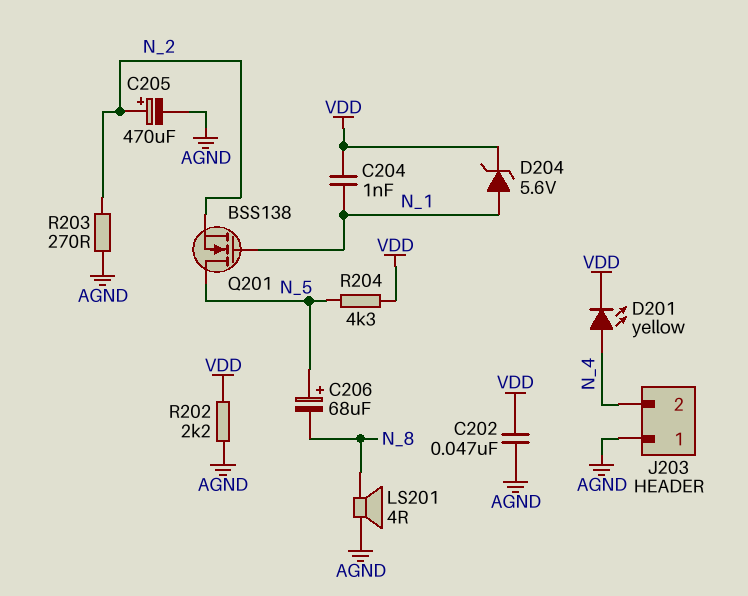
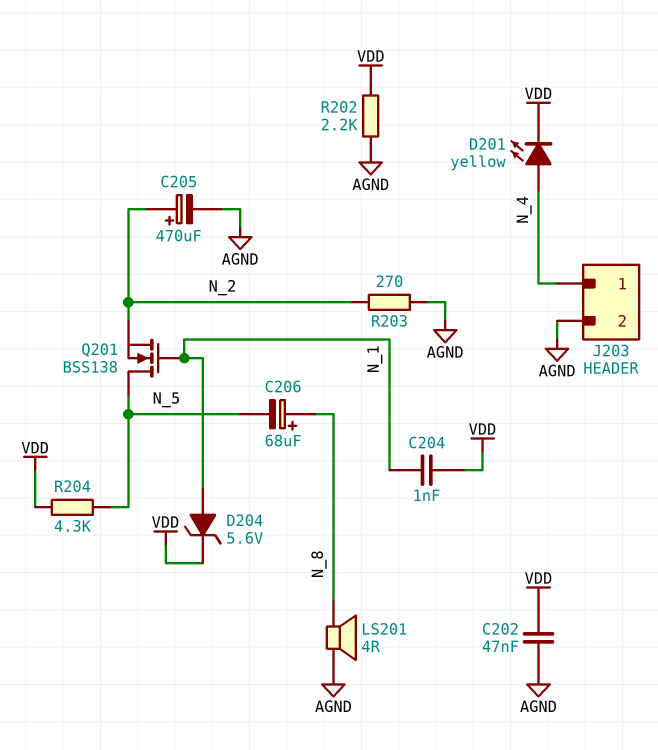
C206: 68uF (plus N_5, minus N_8) -> 68uF (plus N_8, minus N_5)
J203 pin 1: AGND -> N_4
J203 pin 2: N_4 -> AGND

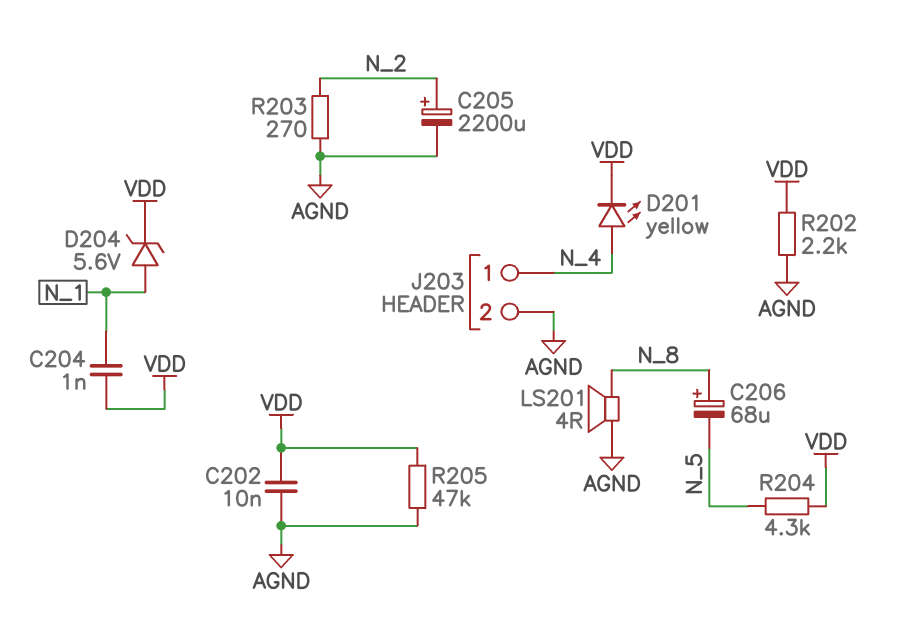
C202: 47nF (AGND, VDD) -> 10nF (AGND, VDD)
C205: 470uF (plus N_2, minus AGND) -> 2200uF (plus N_2, minus AGND)
Q201: NMOS BSS138 (G N_1, D N_5, S N_2) -> none
R205: none -> 47k (AGND, VDD)

